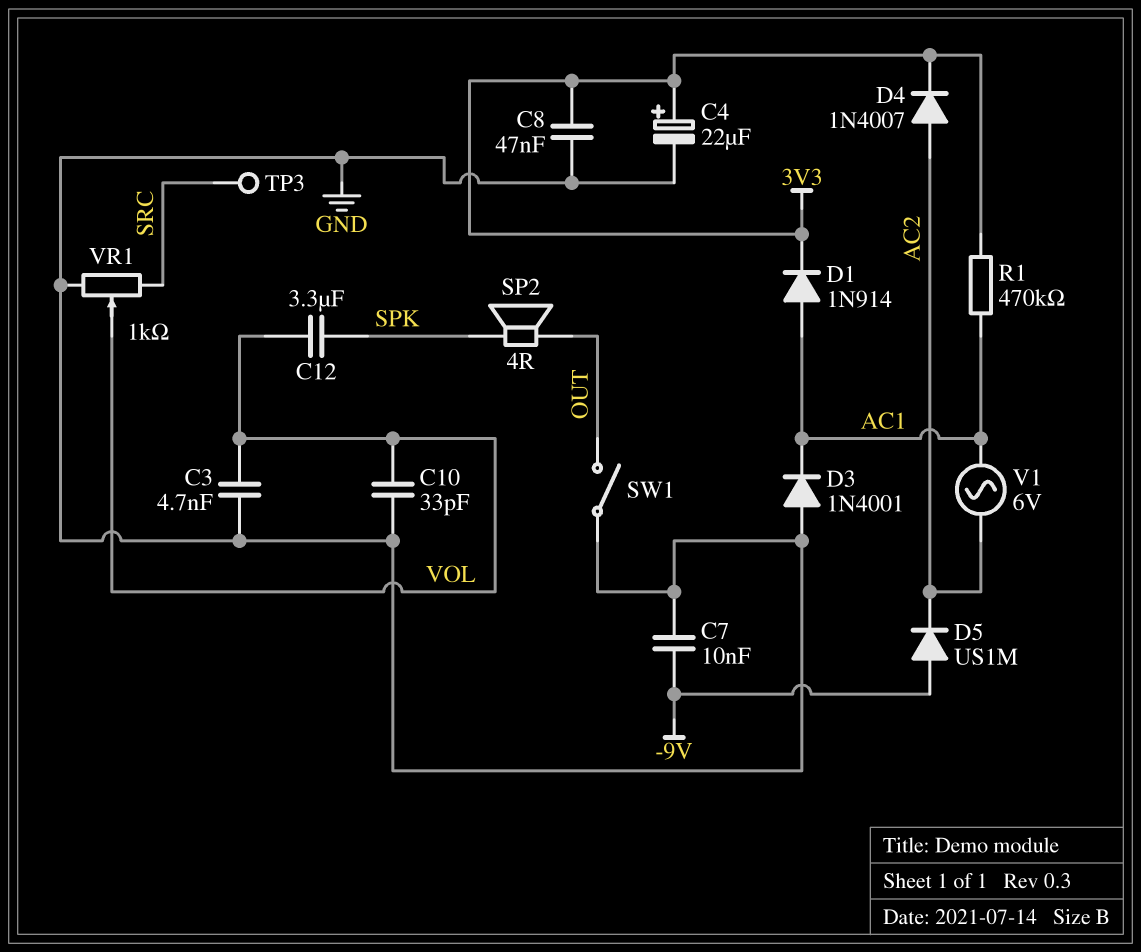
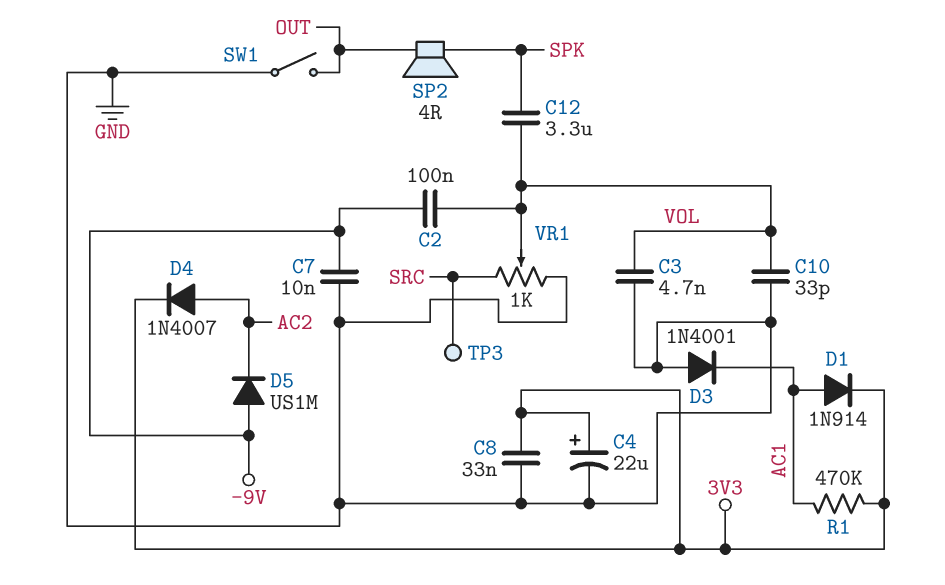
C2: none -> 100nF (-9V, VOL)
C8: 47nF (3V3, GND) -> 33nF (3V3, GND)
V1: AC 6V (AC1, AC2) -> none

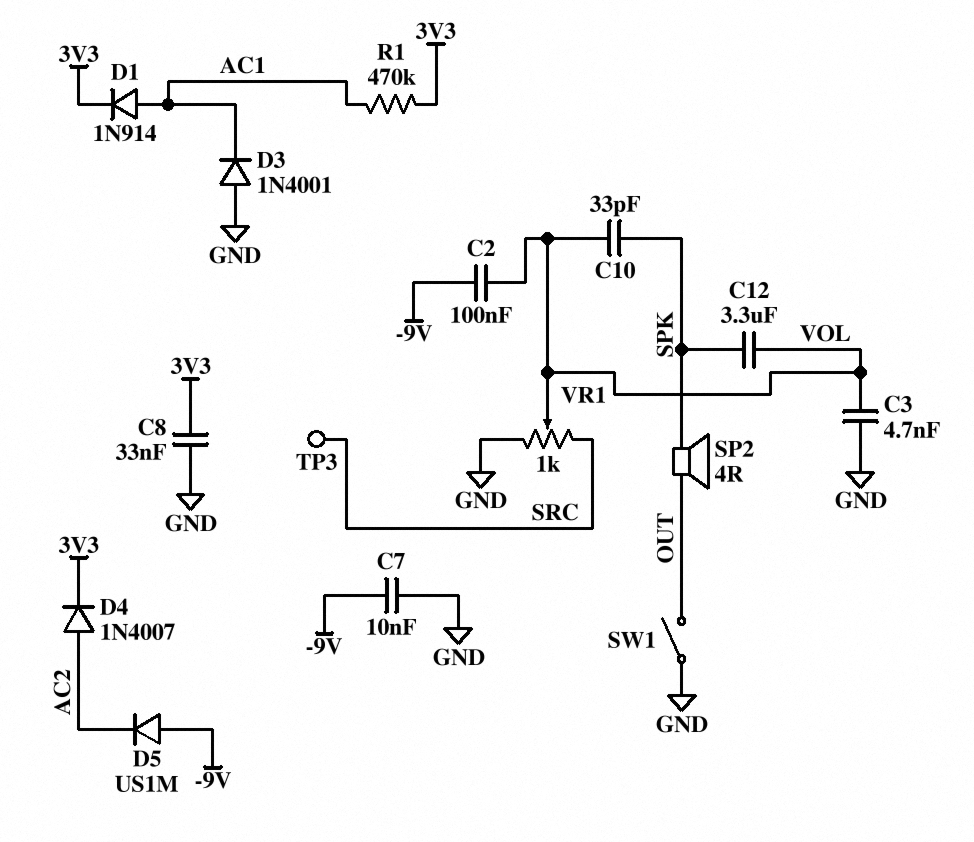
C4: 22uF (plus 3V3, minus GND) -> none
C10: 33pF (GND, VOL) -> 33pF (SPK, VOL)

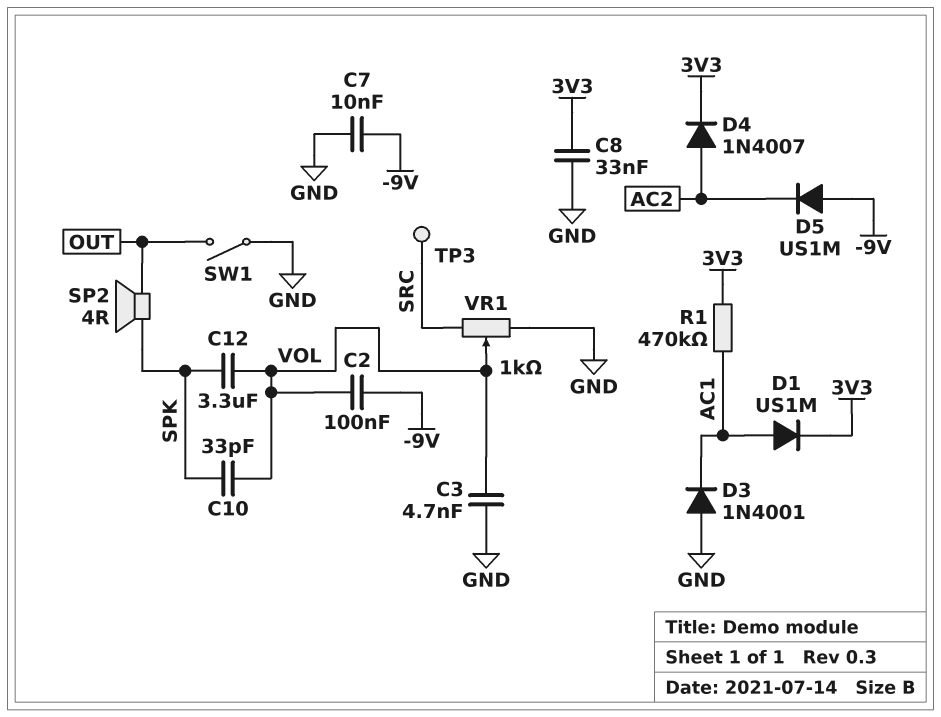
D1: diode 1N914 (A AC1, K 3V3) -> diode US1M (A AC1, K 3V3)

